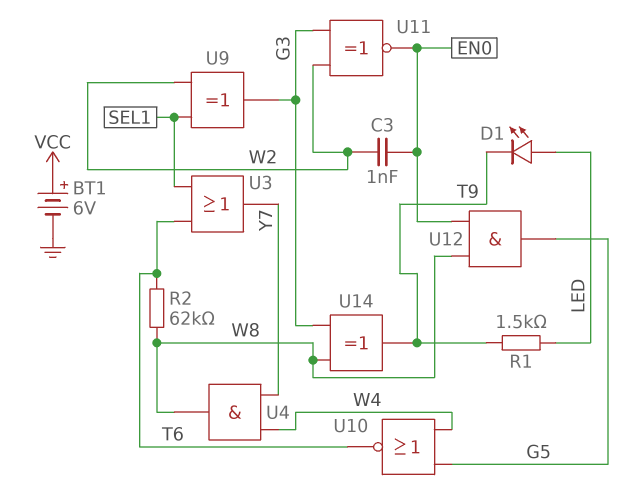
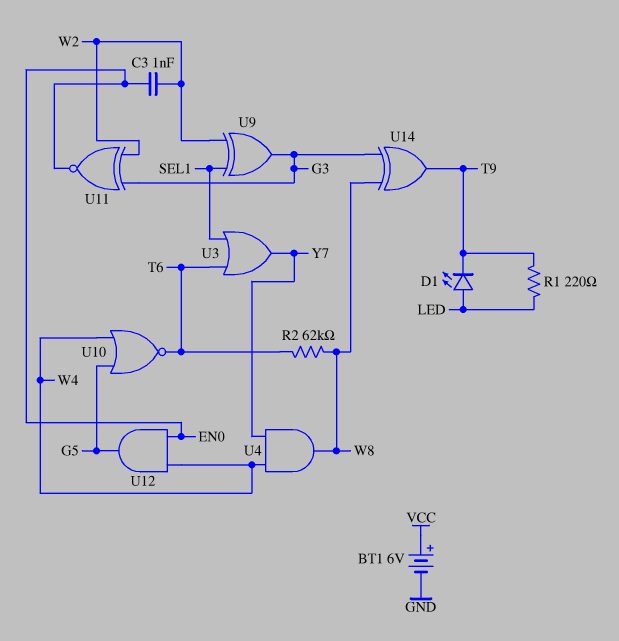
R1: 1.5k (LED, T9) -> 220 (LED, T9)
U12: AND (in EN0, in W8, out G5) -> AND (in EN0, in W4, out G5)

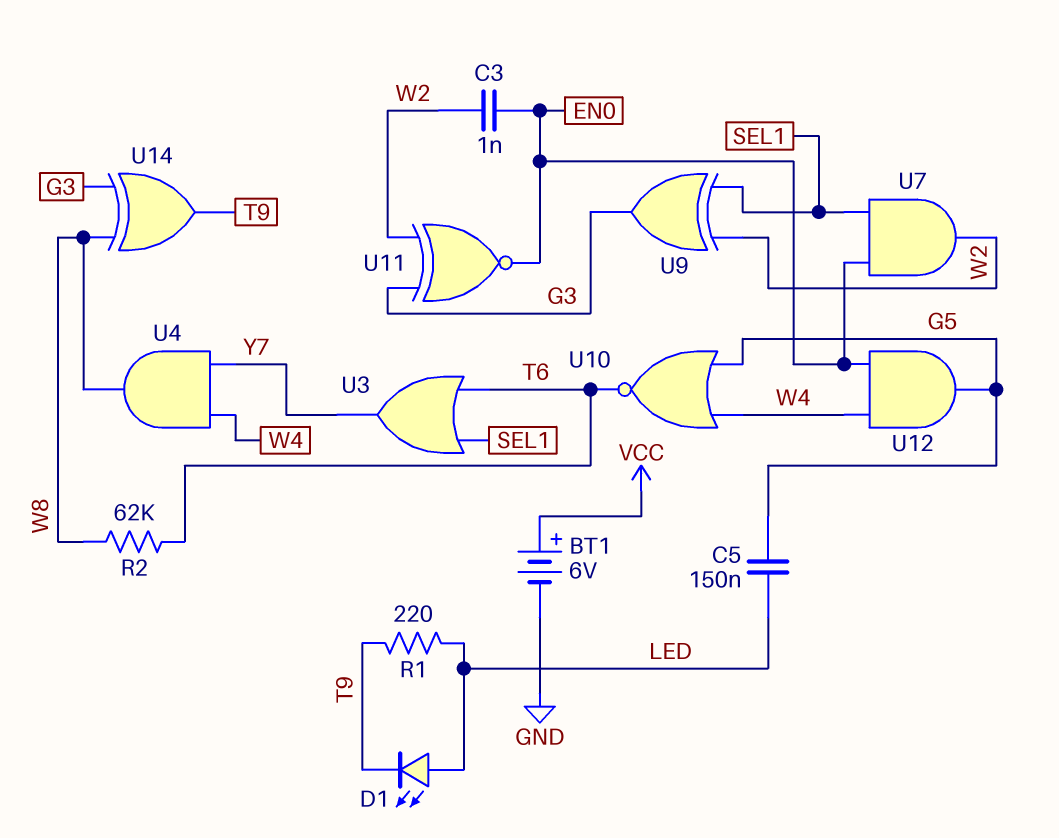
C5: none -> 150nF (G5, LED)
U7: none -> AND (in EN0, in SEL1, out W2)

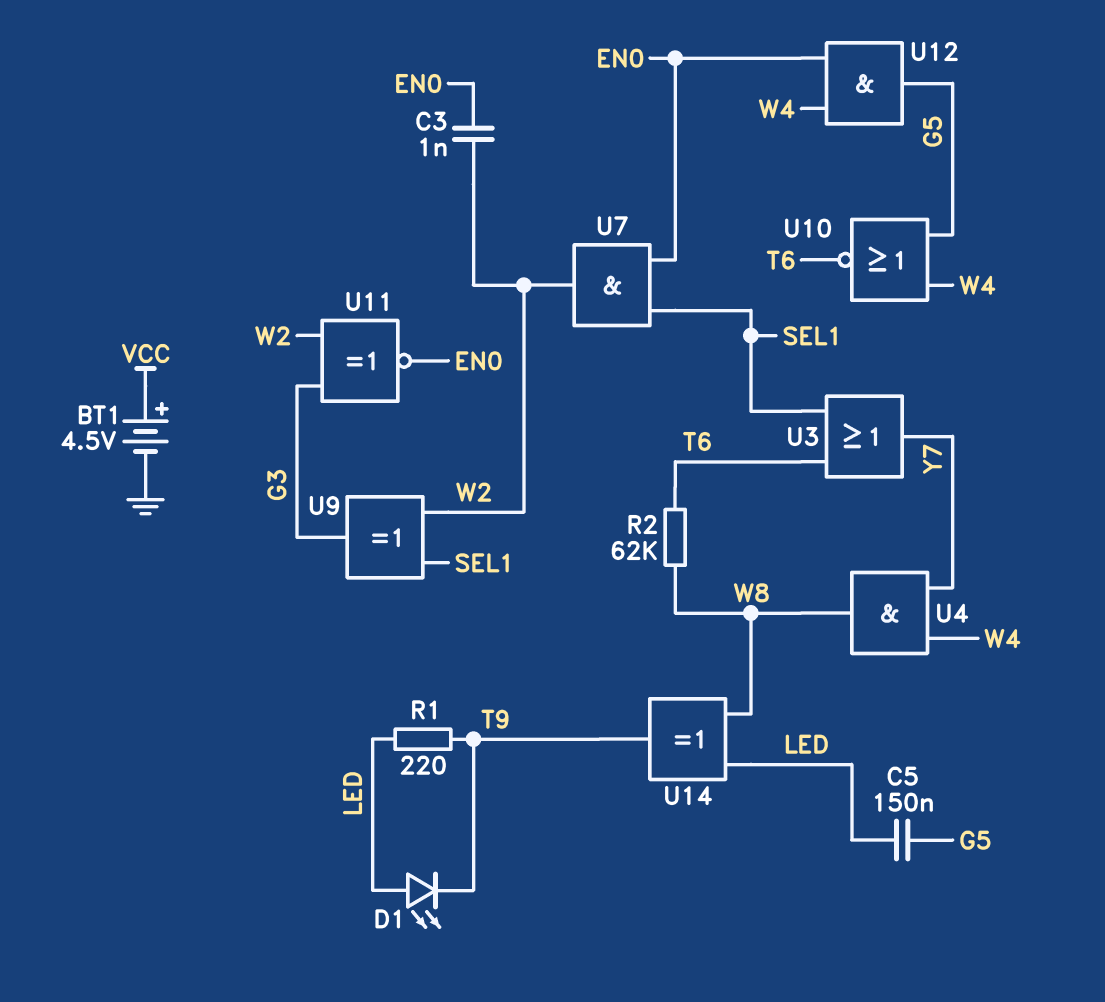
BT1: 6V (plus VCC, minus GND) -> 4.5V (plus VCC, minus GND)
U14: XOR (in G3, in W8, out T9) -> XOR (in LED, in W8, out T9)

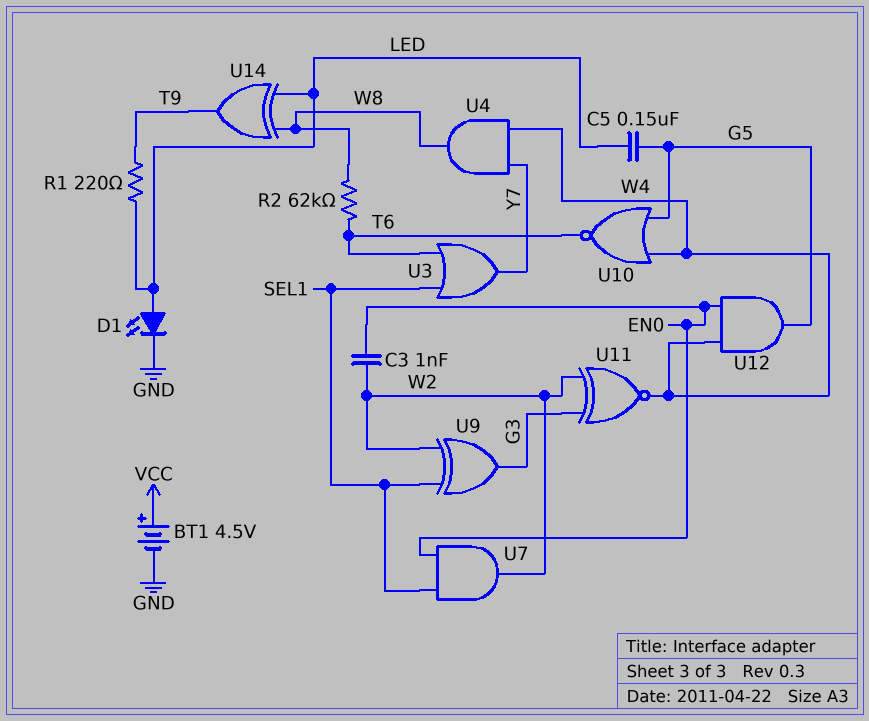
D1: LED (A LED, K T9) -> LED (A LED, K GND)
U11: XNOR (in G3, in W2, out EN0) -> XNOR (in G3, in W2, out W4)

